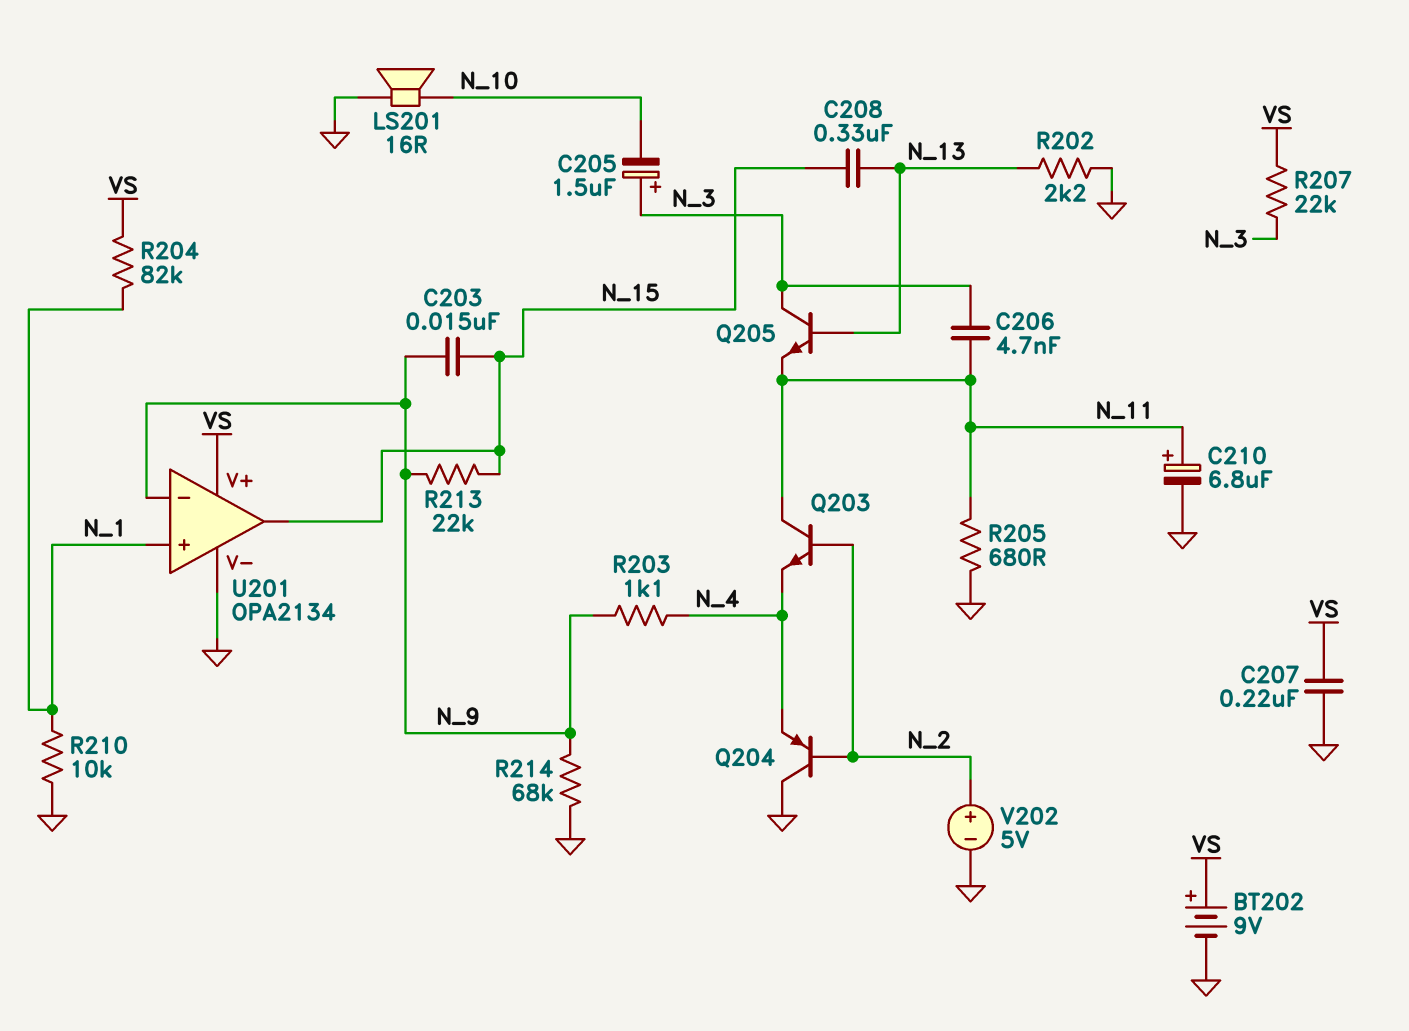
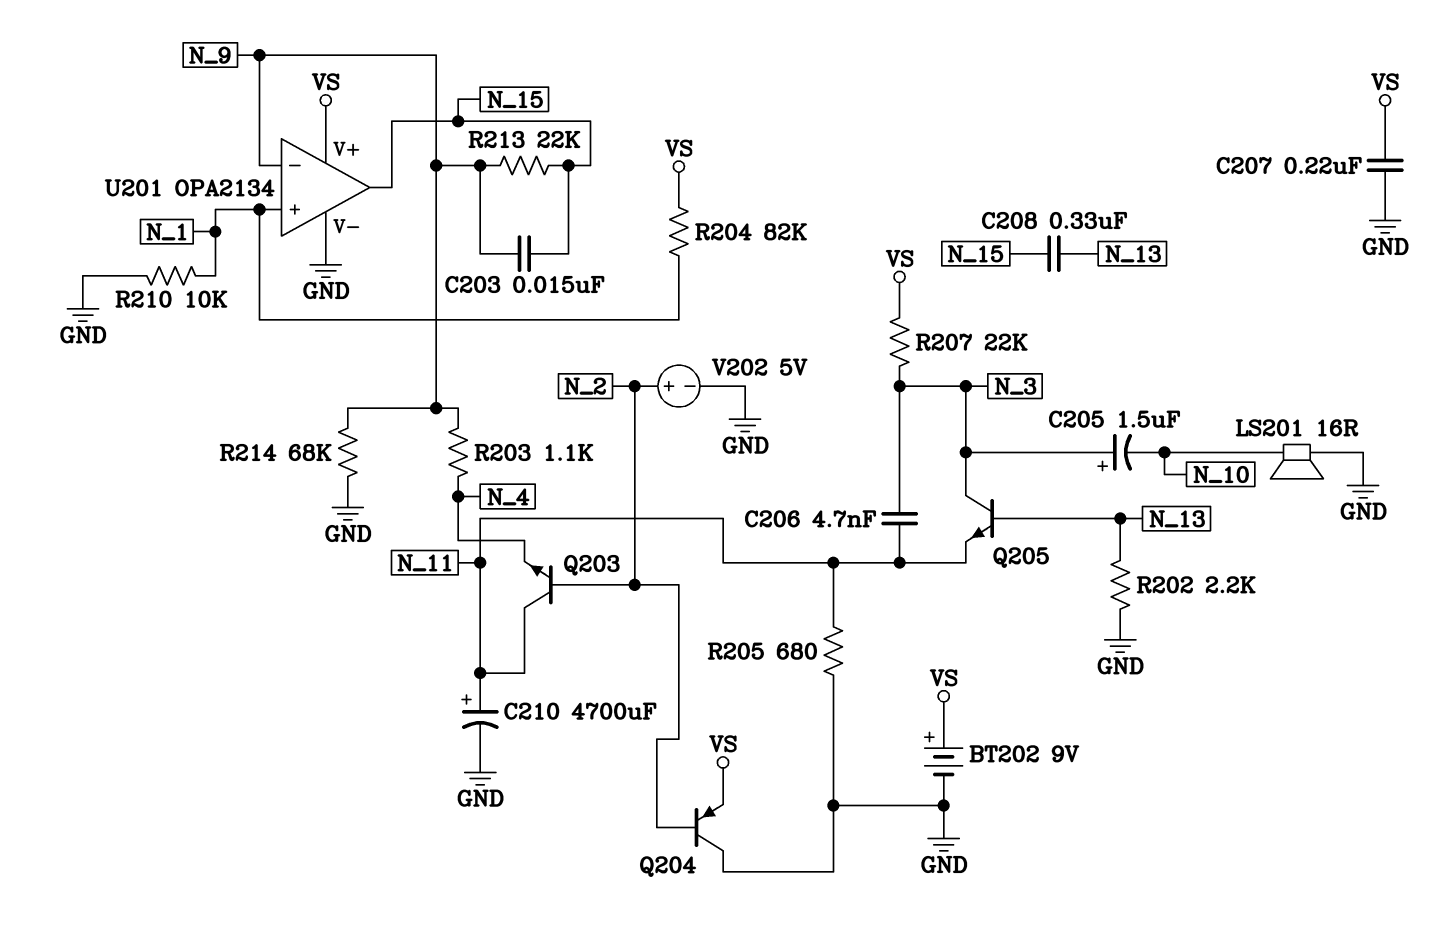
C210: 6.8uF (plus N_11, minus GND) -> 4700uF (plus N_11, minus GND)
Q204: PNP (B N_2, C GND, E N_4) -> PNP (B N_2, C GND, E VS)

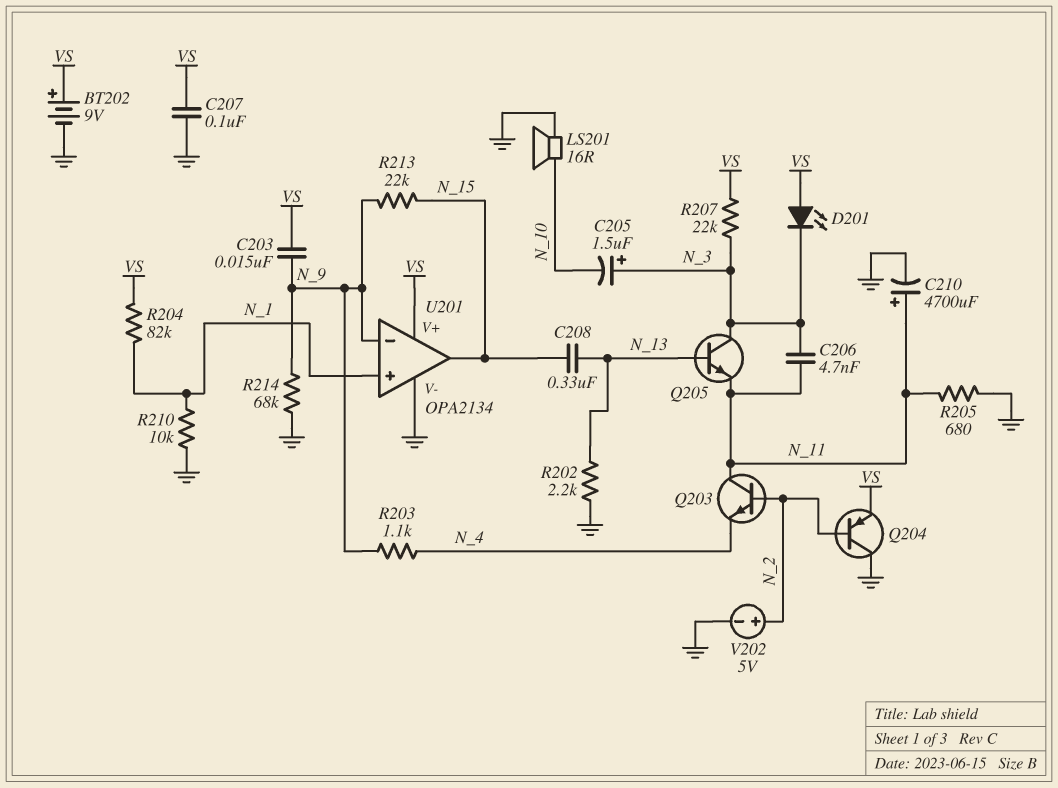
C203: 15nF (N_9, N_15) -> 15nF (N_9, VS)
C207: 220nF (GND, VS) -> 100nF (GND, VS)
D201: none -> LED (A VS, K N_3)

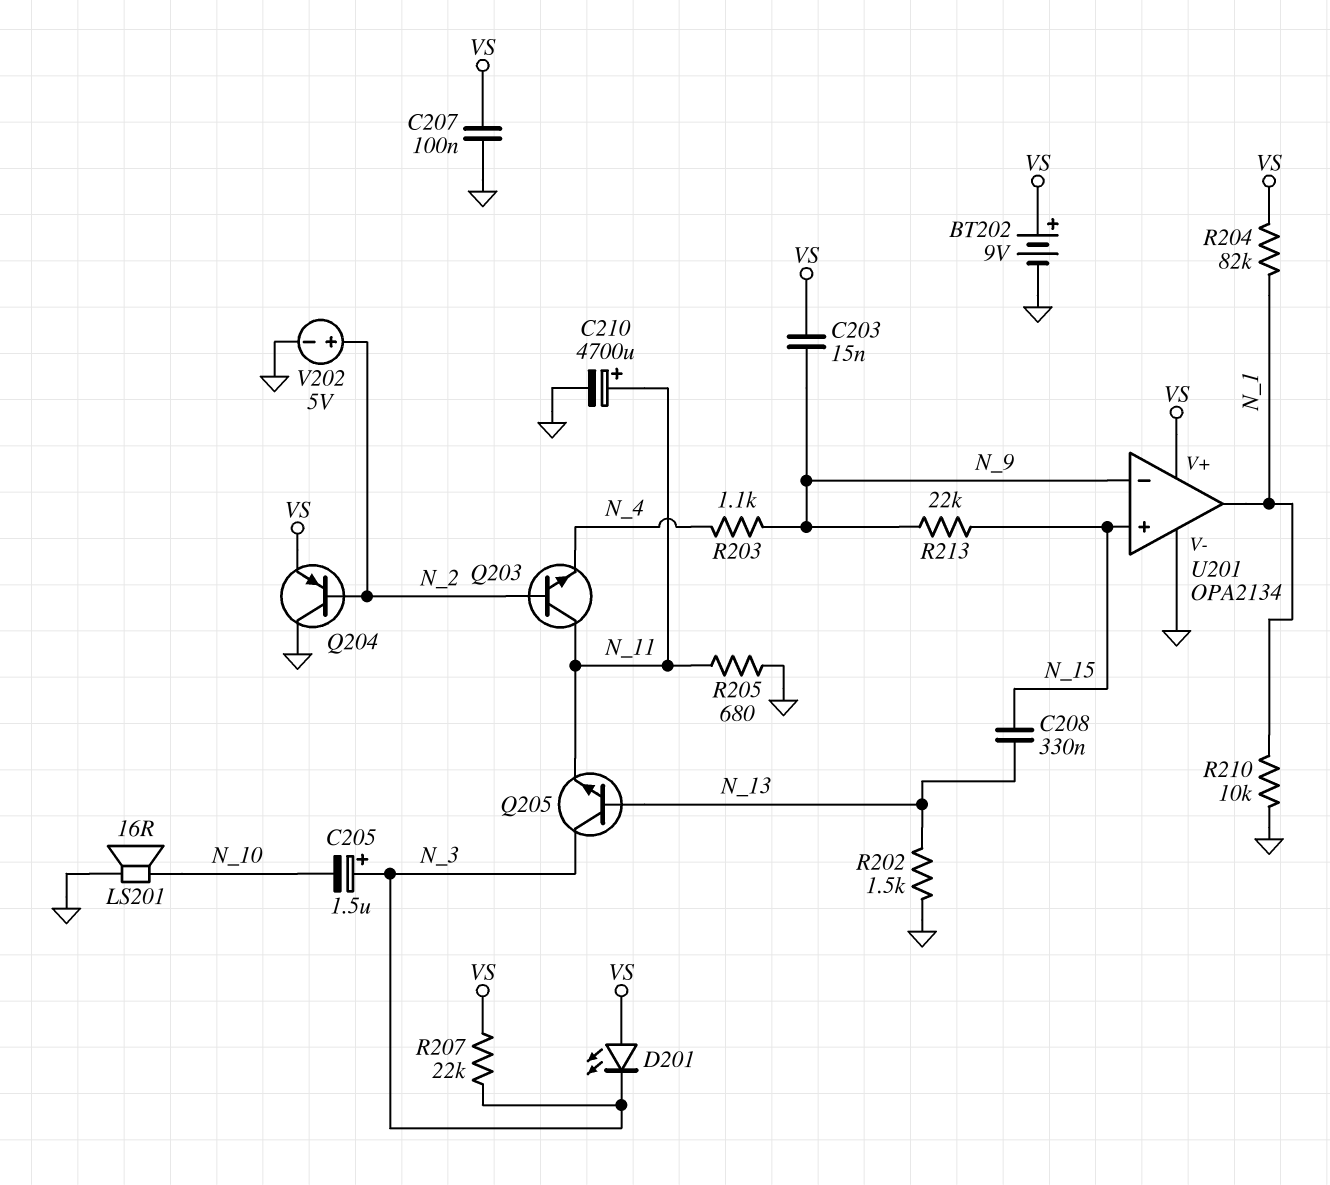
C206: 4.7nF (N_3, N_11) -> none
R202: 2.2k (GND, N_13) -> 1.5k (GND, N_13)
R214: 68k (GND, N_9) -> none
U201 pin in+: N_1 -> N_15
U201 pin out: N_15 -> N_1

